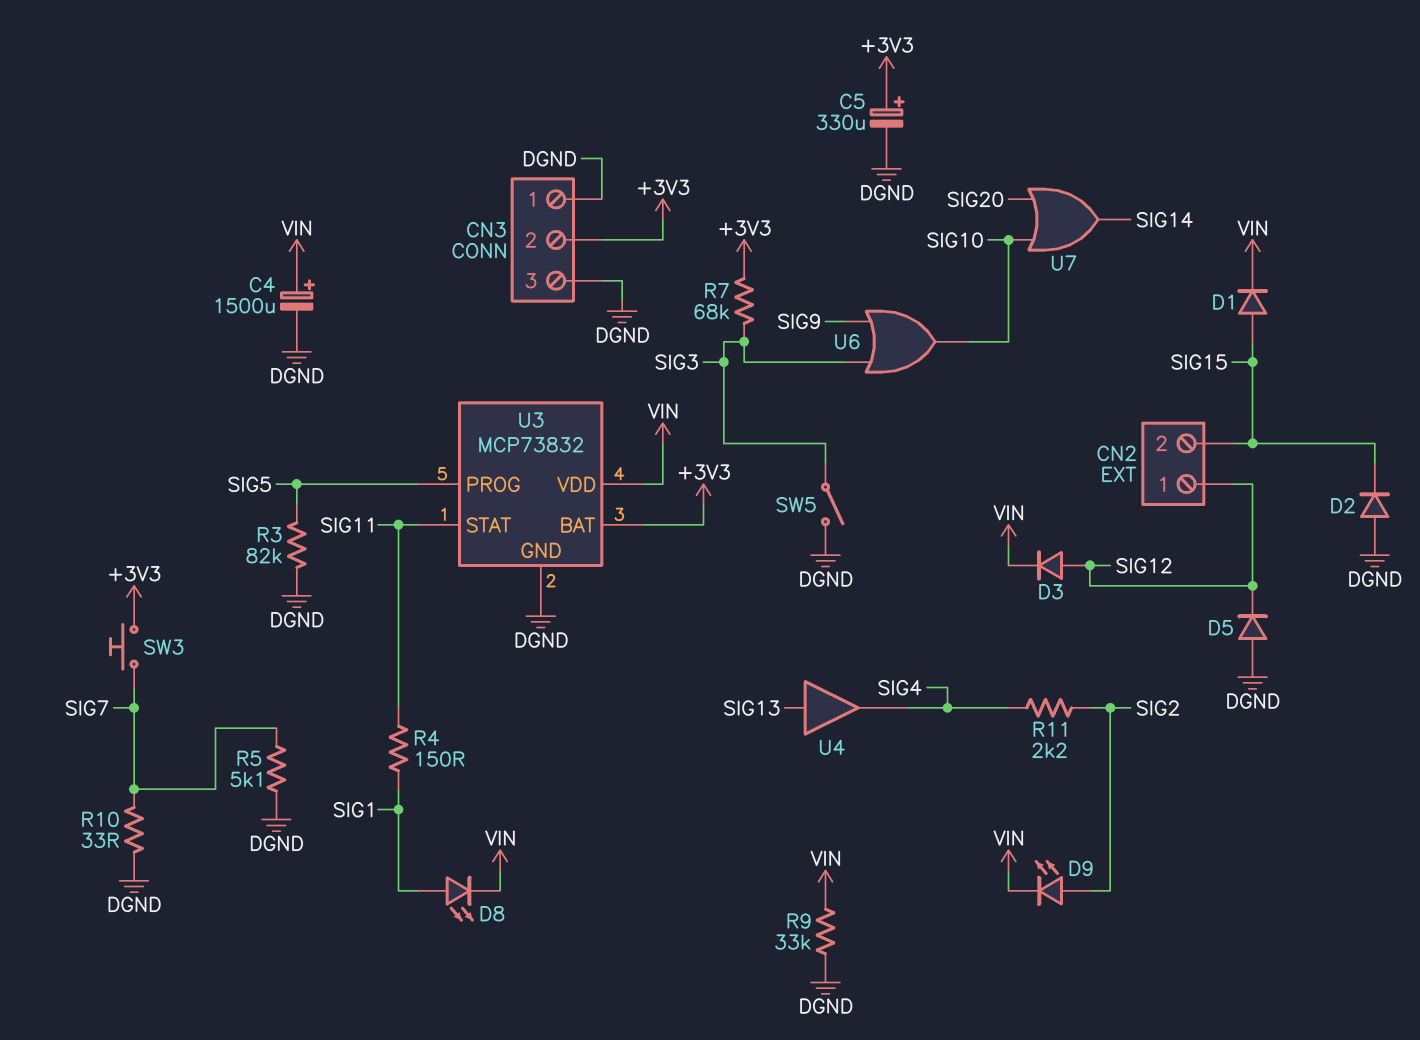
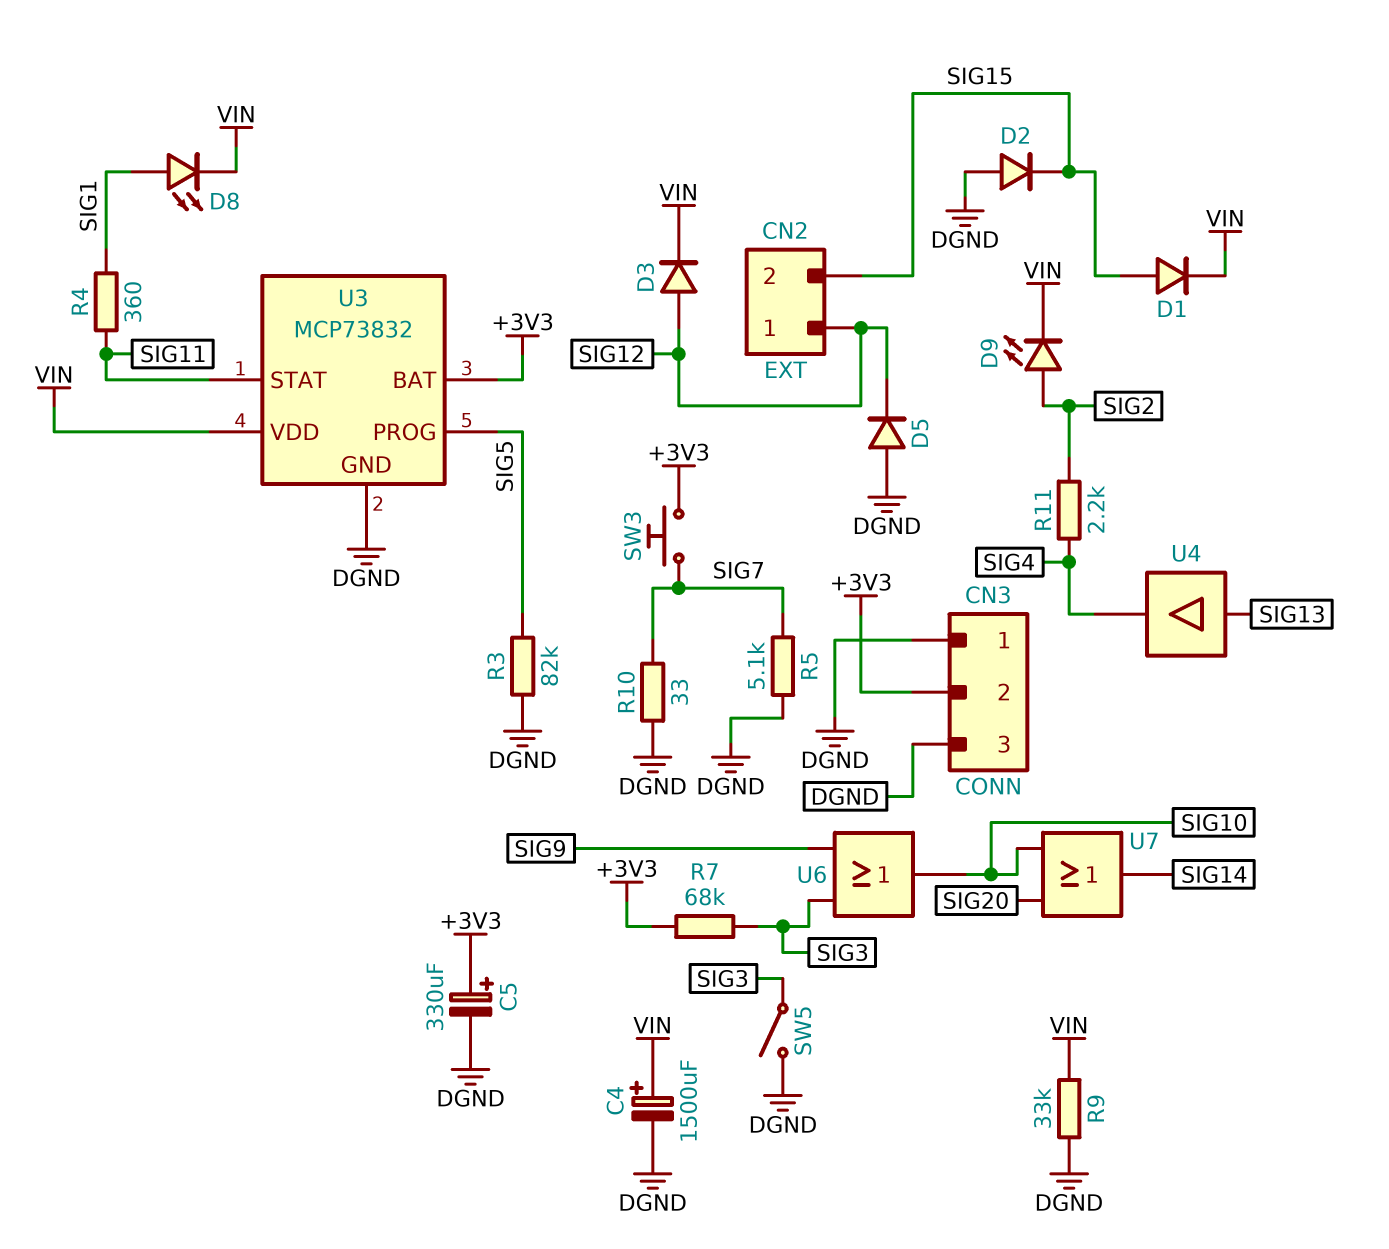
R4: 150 (SIG1, SIG11) -> 360 (SIG1, SIG11)

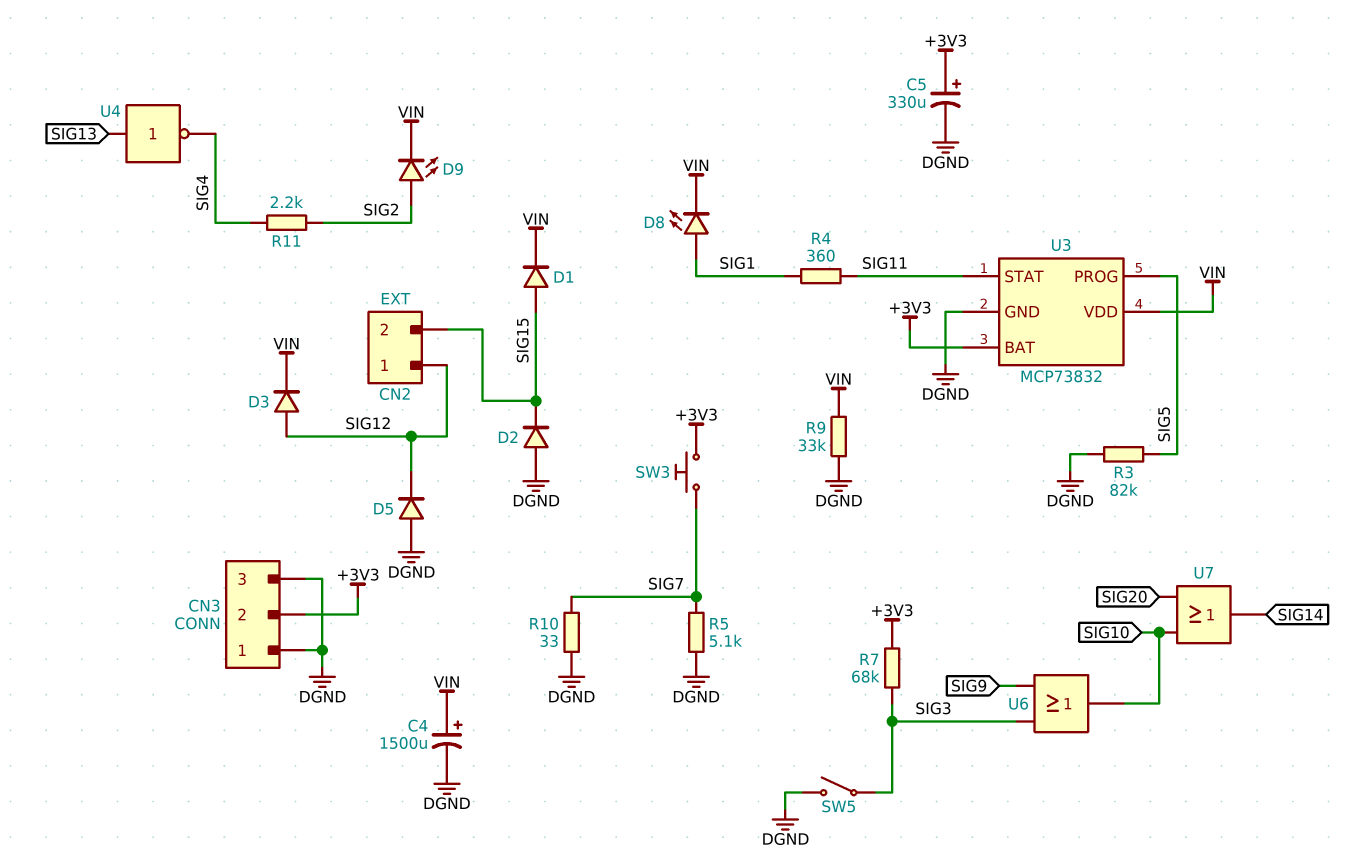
U4: buffer (in SIG13, out SIG4) -> NOT (in SIG13, out SIG4)

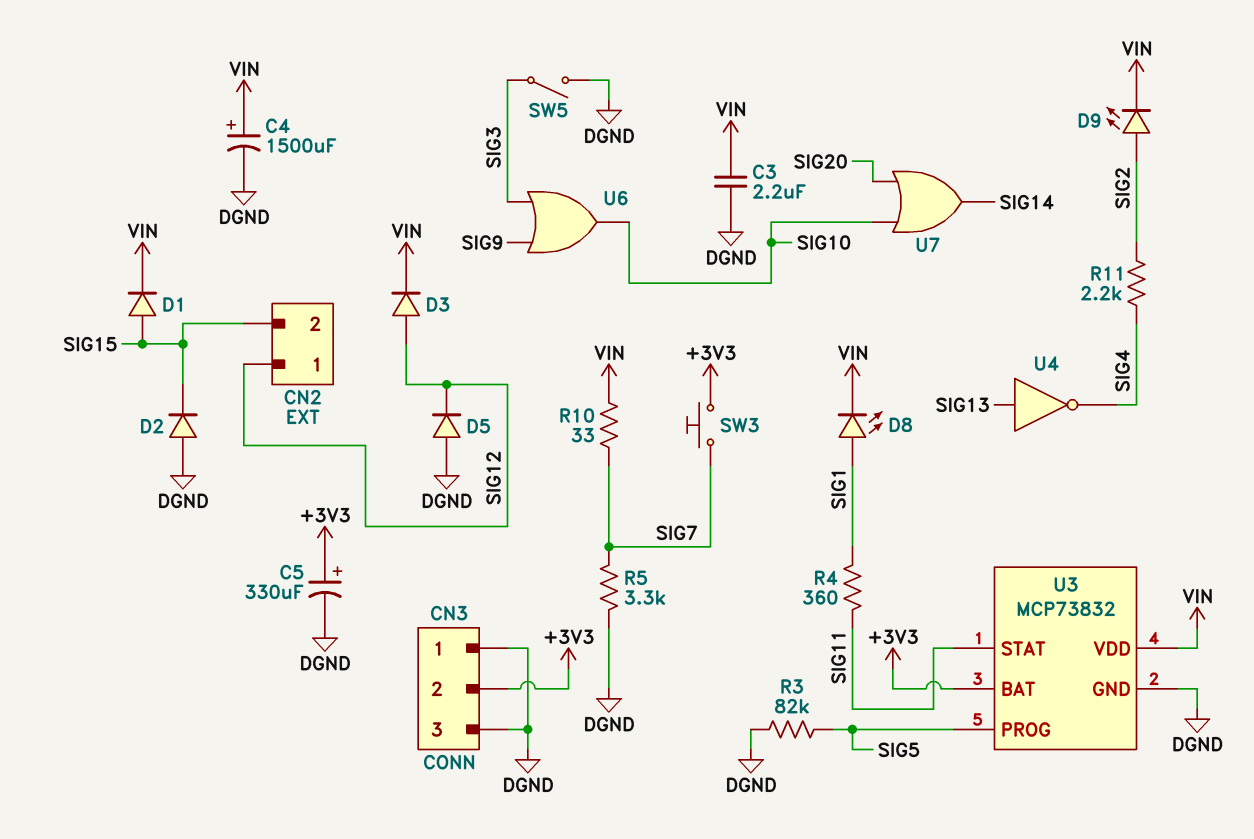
C3: none -> 2.2uF (DGND, VIN)
R5: 5.1k (DGND, SIG7) -> 3.3k (DGND, SIG7)
R7: 68k (+3V3, SIG3) -> none
R9: 33k (DGND, VIN) -> none
R10: 33 (DGND, SIG7) -> 33 (SIG7, VIN)

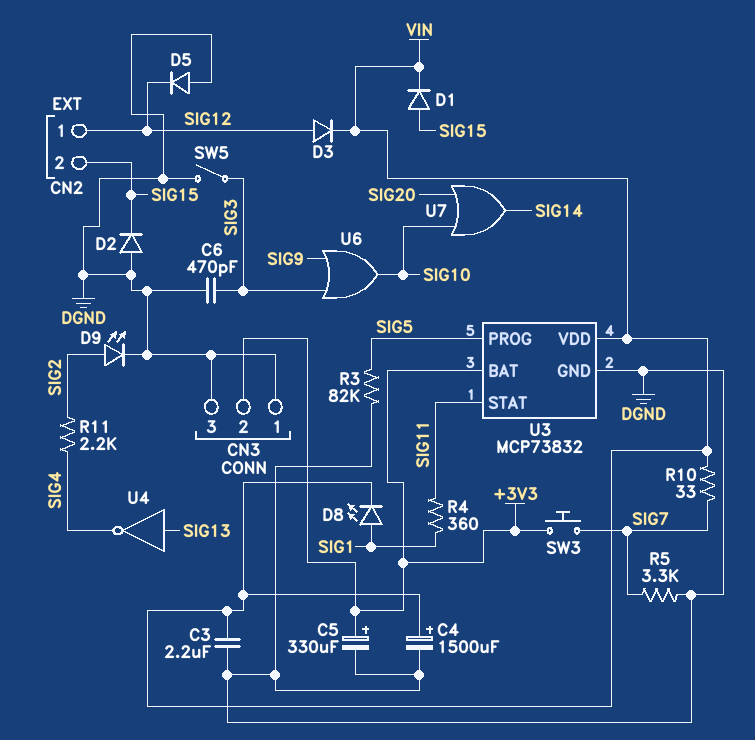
C6: none -> 470pF (DGND, SIG3)
D9: LED (A SIG2, K VIN) -> LED (A SIG2, K DGND)

